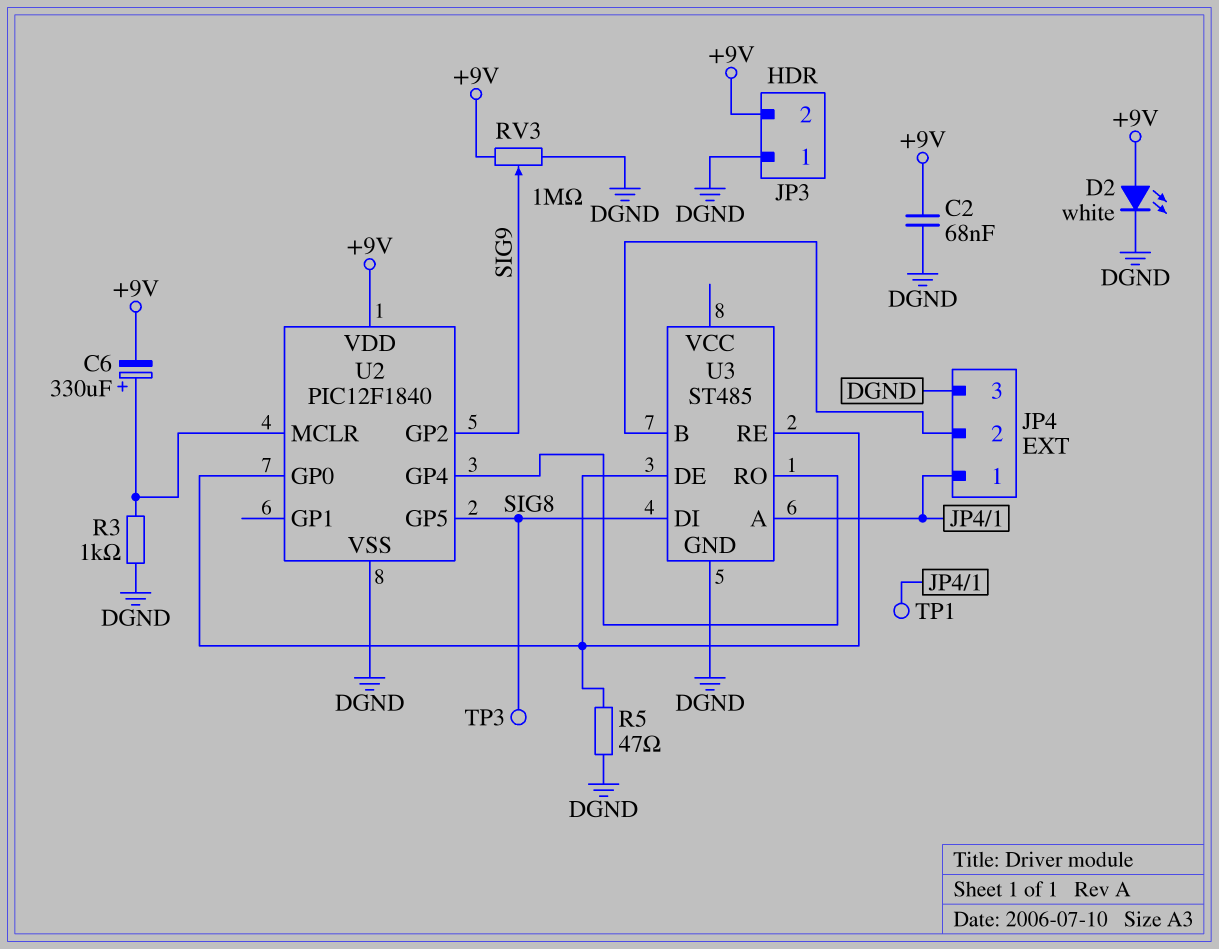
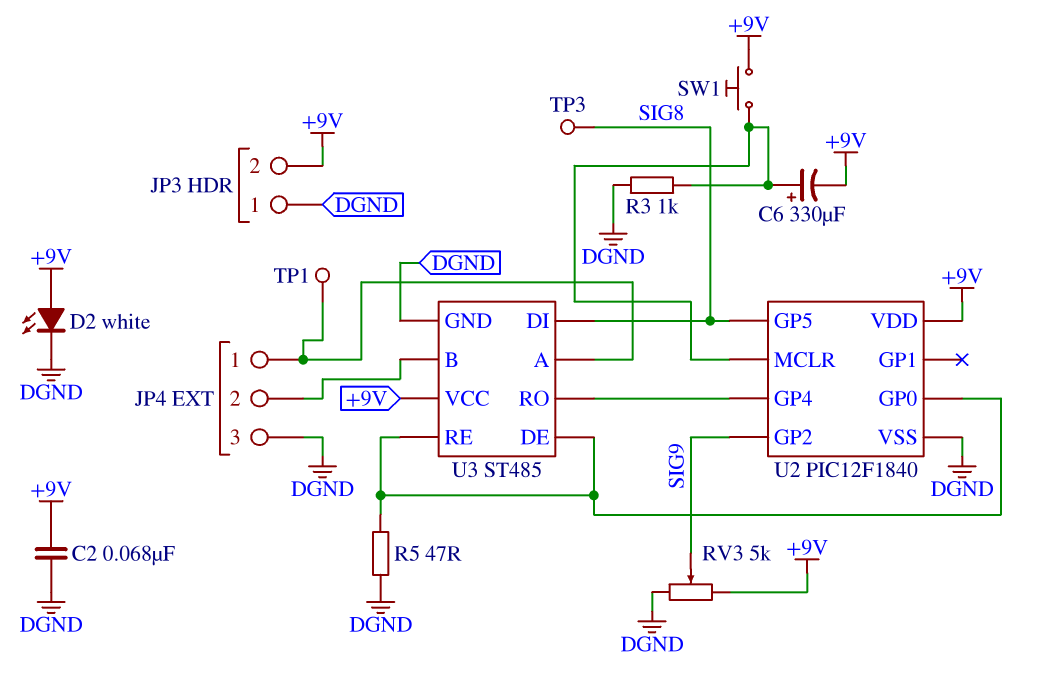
RV3: 1M (+9V, DGND, wiper SIG9) -> 5k (+9V, DGND, wiper SIG9)
SW1: none -> button (+9V, U2/MCLR)
U3 pin VCC: none -> +9V

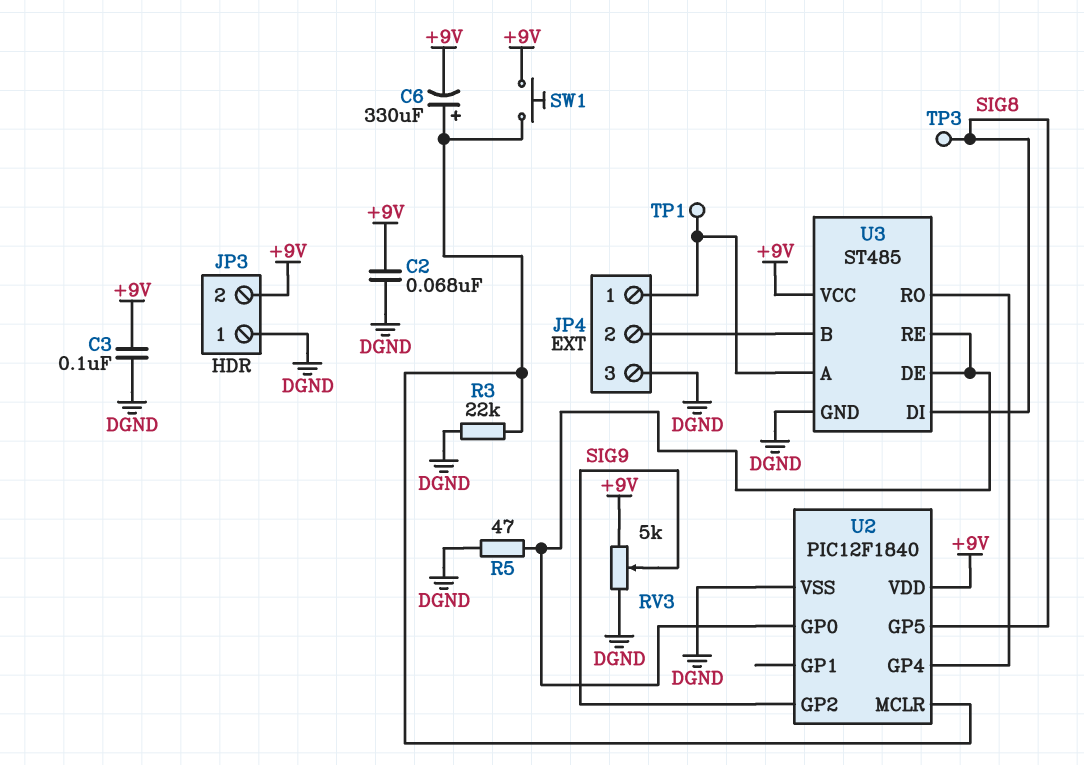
C3: none -> 100nF (+9V, DGND)
D2: LED white (A +9V, K DGND) -> none
R3: 1k (DGND, U2/MCLR) -> 22k (DGND, U2/MCLR)

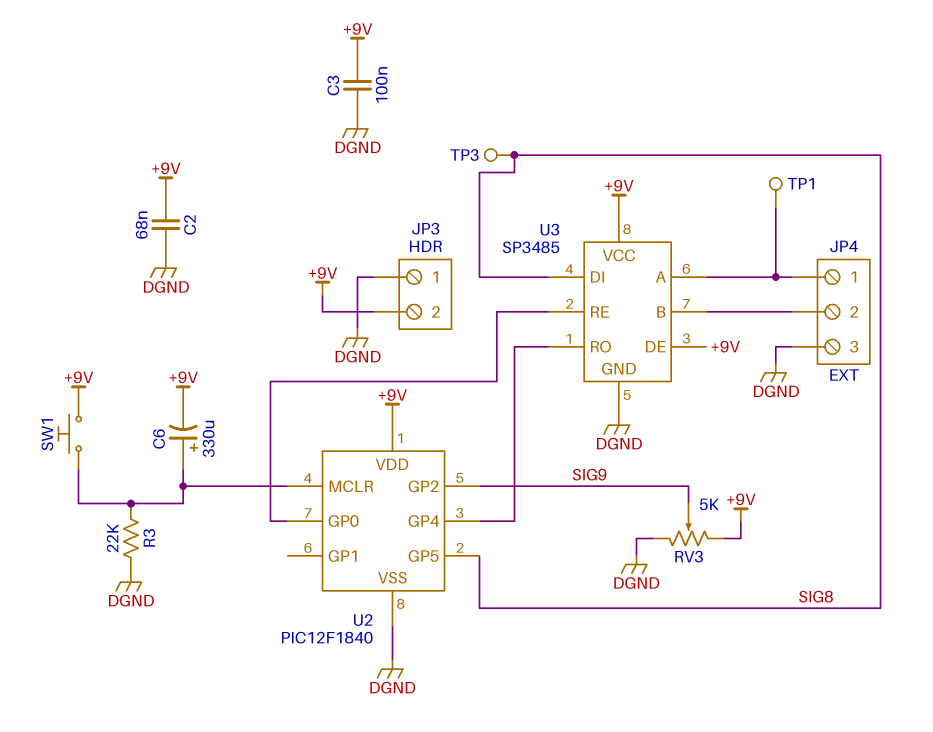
R5: 47 (DGND, U2/GP0) -> none
U3: ST485 -> SP3485
U3 pin DE: U2/GP0 -> +9V

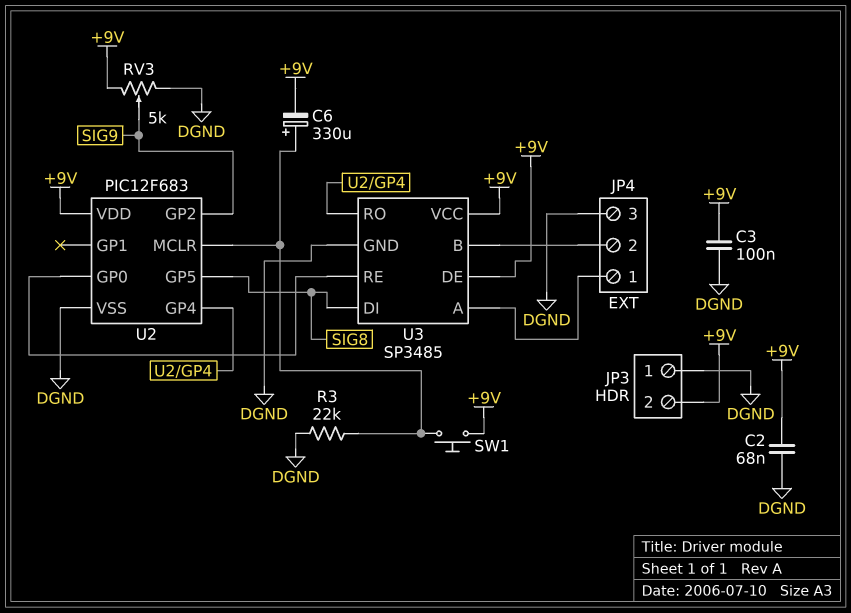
TP1: test point (JP4/1) -> none
TP3: test point (SIG8) -> none
U2: PIC12F1840 -> PIC12F683

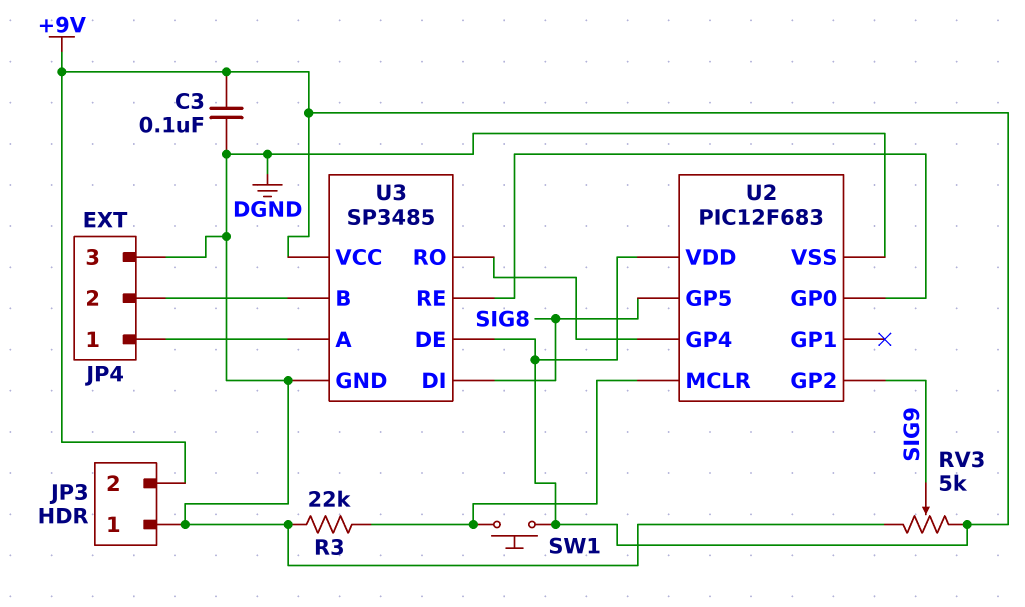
C2: 68nF (+9V, DGND) -> none
C6: 330uF (plus U2/MCLR, minus +9V) -> none

